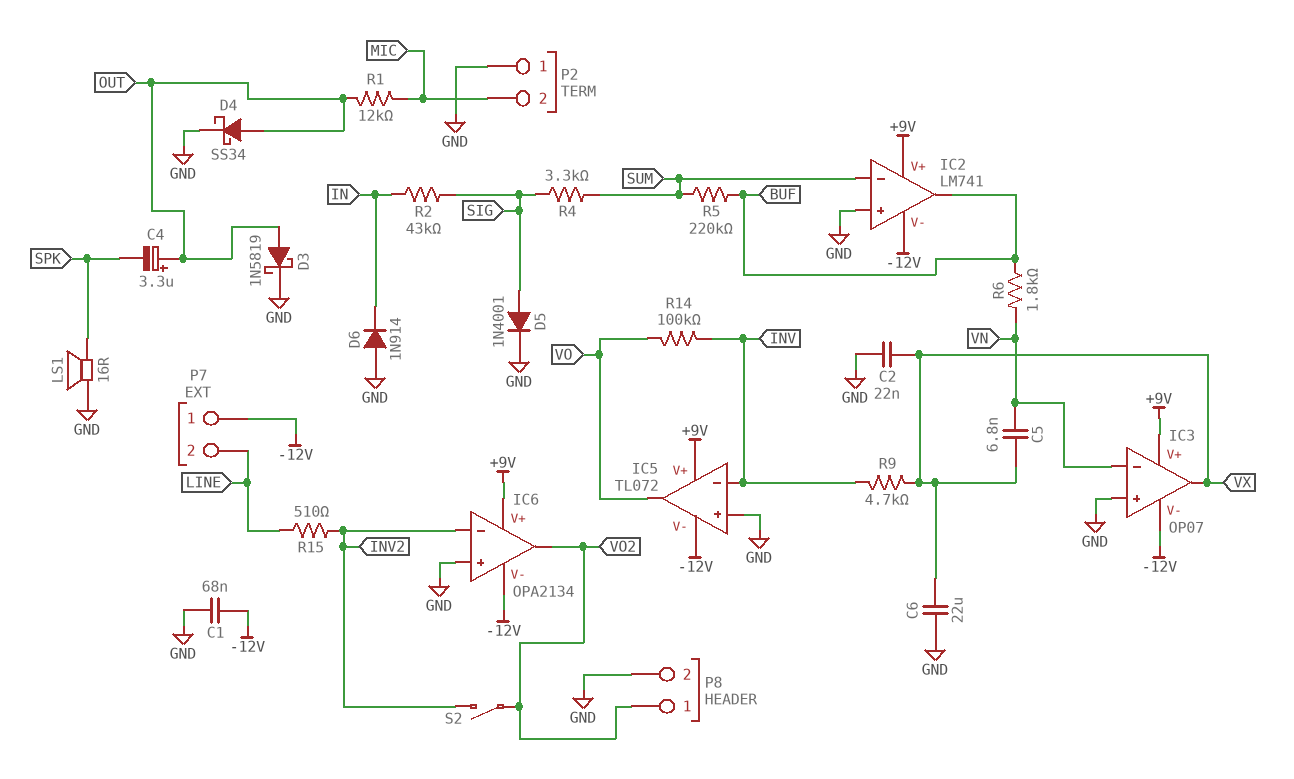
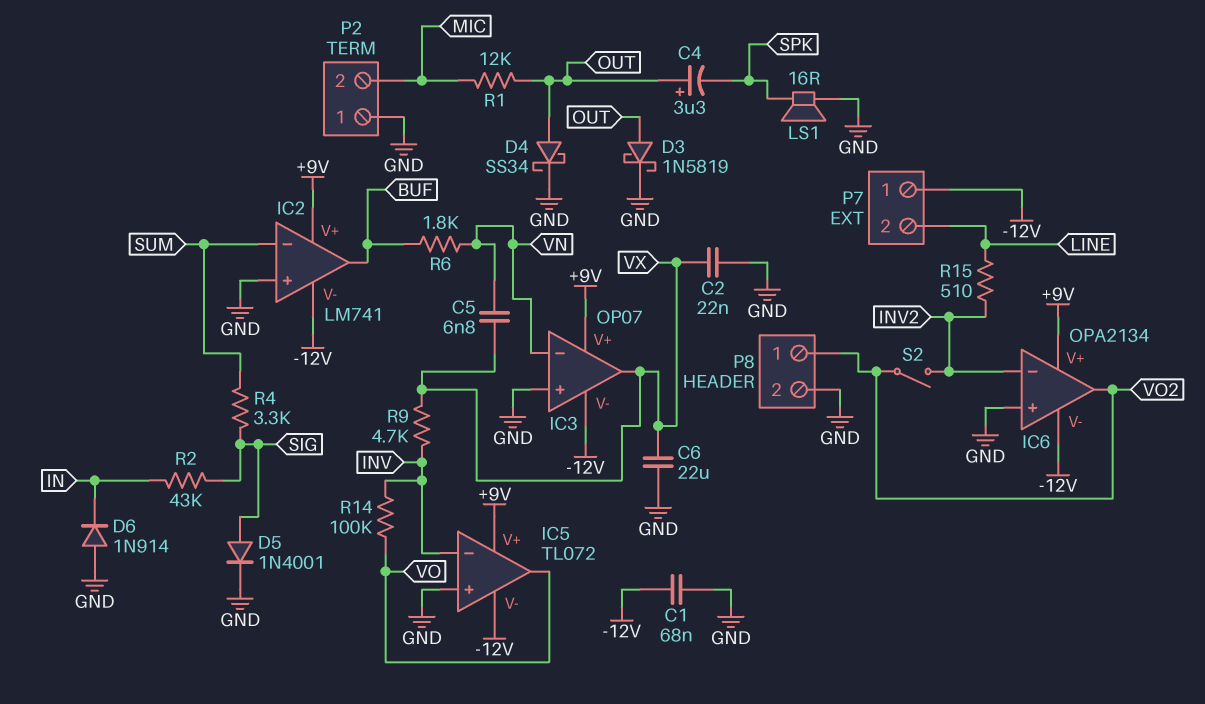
R5: 220k (BUF, SUM) -> none

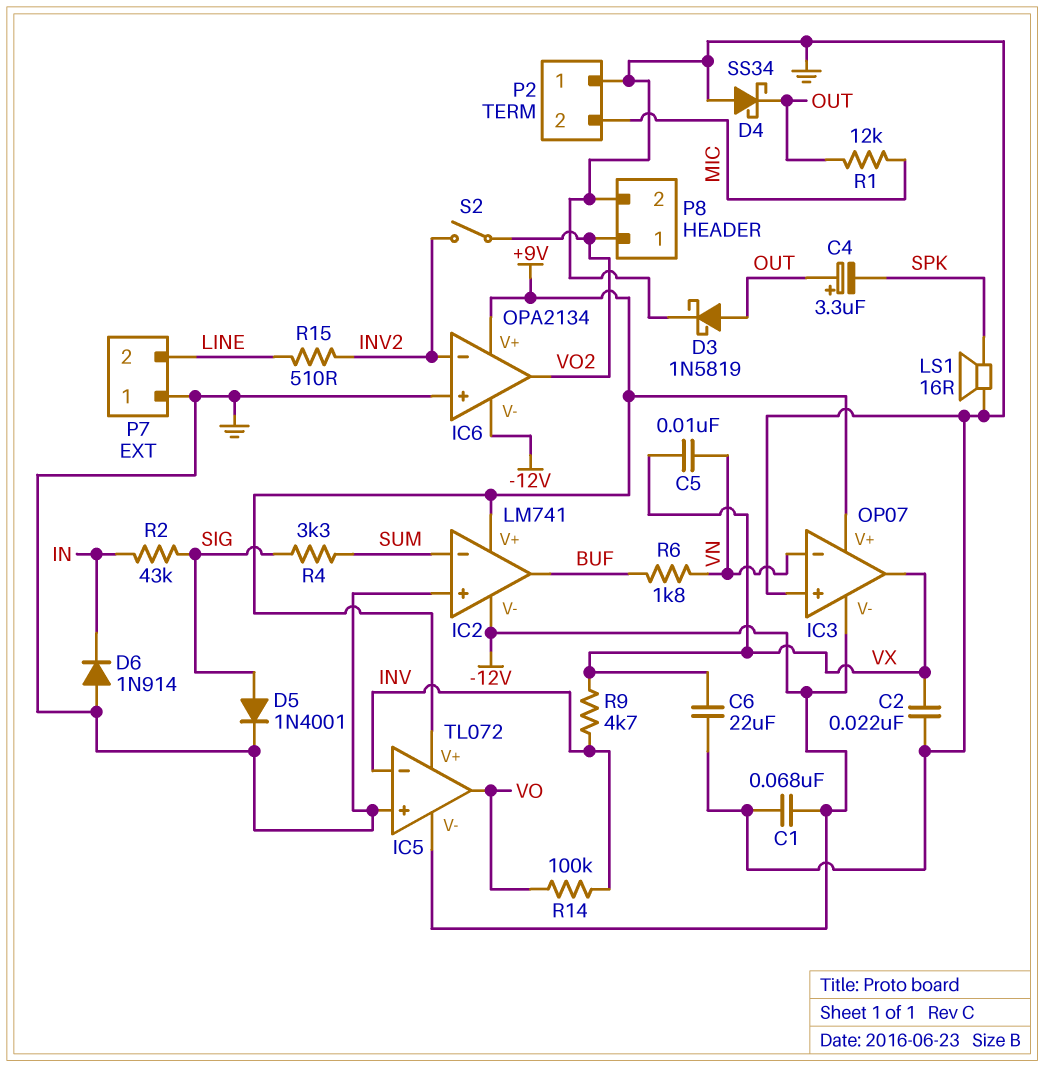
C5: 6.8nF (VN, VX) -> 10nF (VN, VX)
D4: schottky SS34 (A OUT, K GND) -> schottky SS34 (A GND, K OUT)
P7 pin 1: -12V -> GND

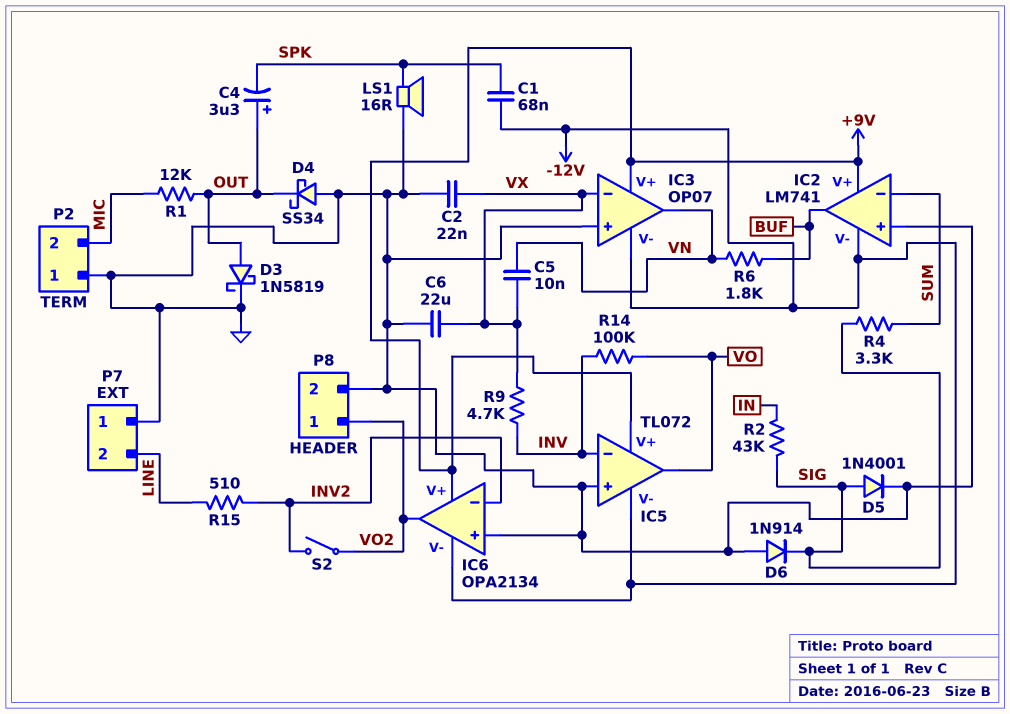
C1: 68nF (-12V, GND) -> 68nF (-12V, SPK)
D6: diode 1N914 (A GND, K IN) -> diode 1N914 (A GND, K SIG)
IC3 pin in-: VN -> VX
IC3 pin out: VX -> VN

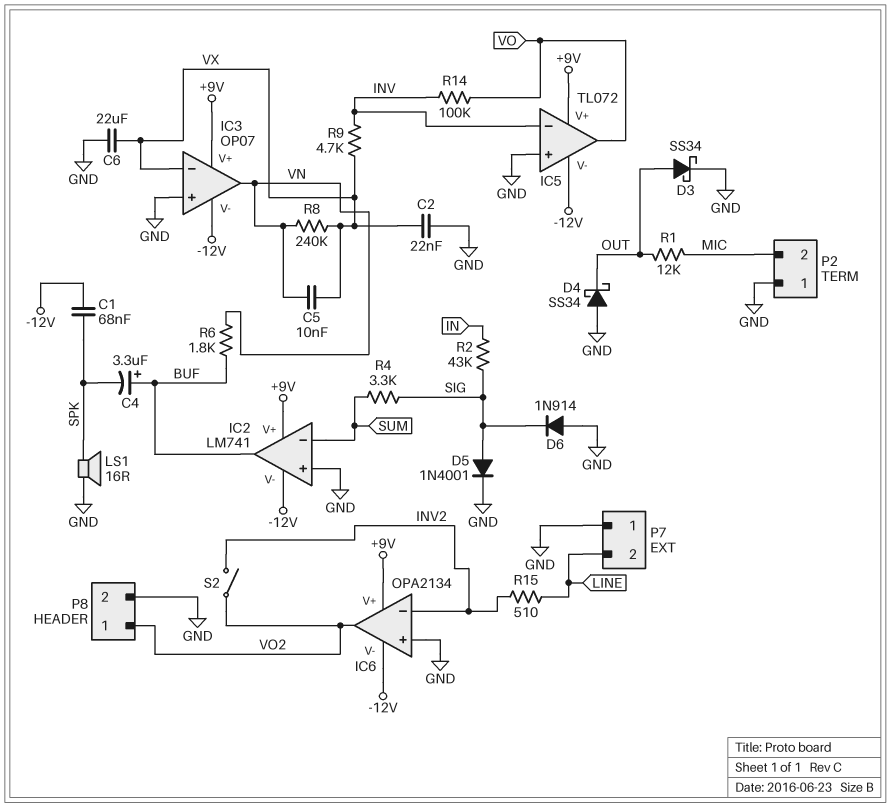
C4: 3.3uF (plus OUT, minus SPK) -> 3.3uF (plus BUF, minus SPK)
D3: schottky 1N5819 (A OUT, K GND) -> schottky SS34 (A OUT, K GND)
R8: none -> 240k (VN, VX)

